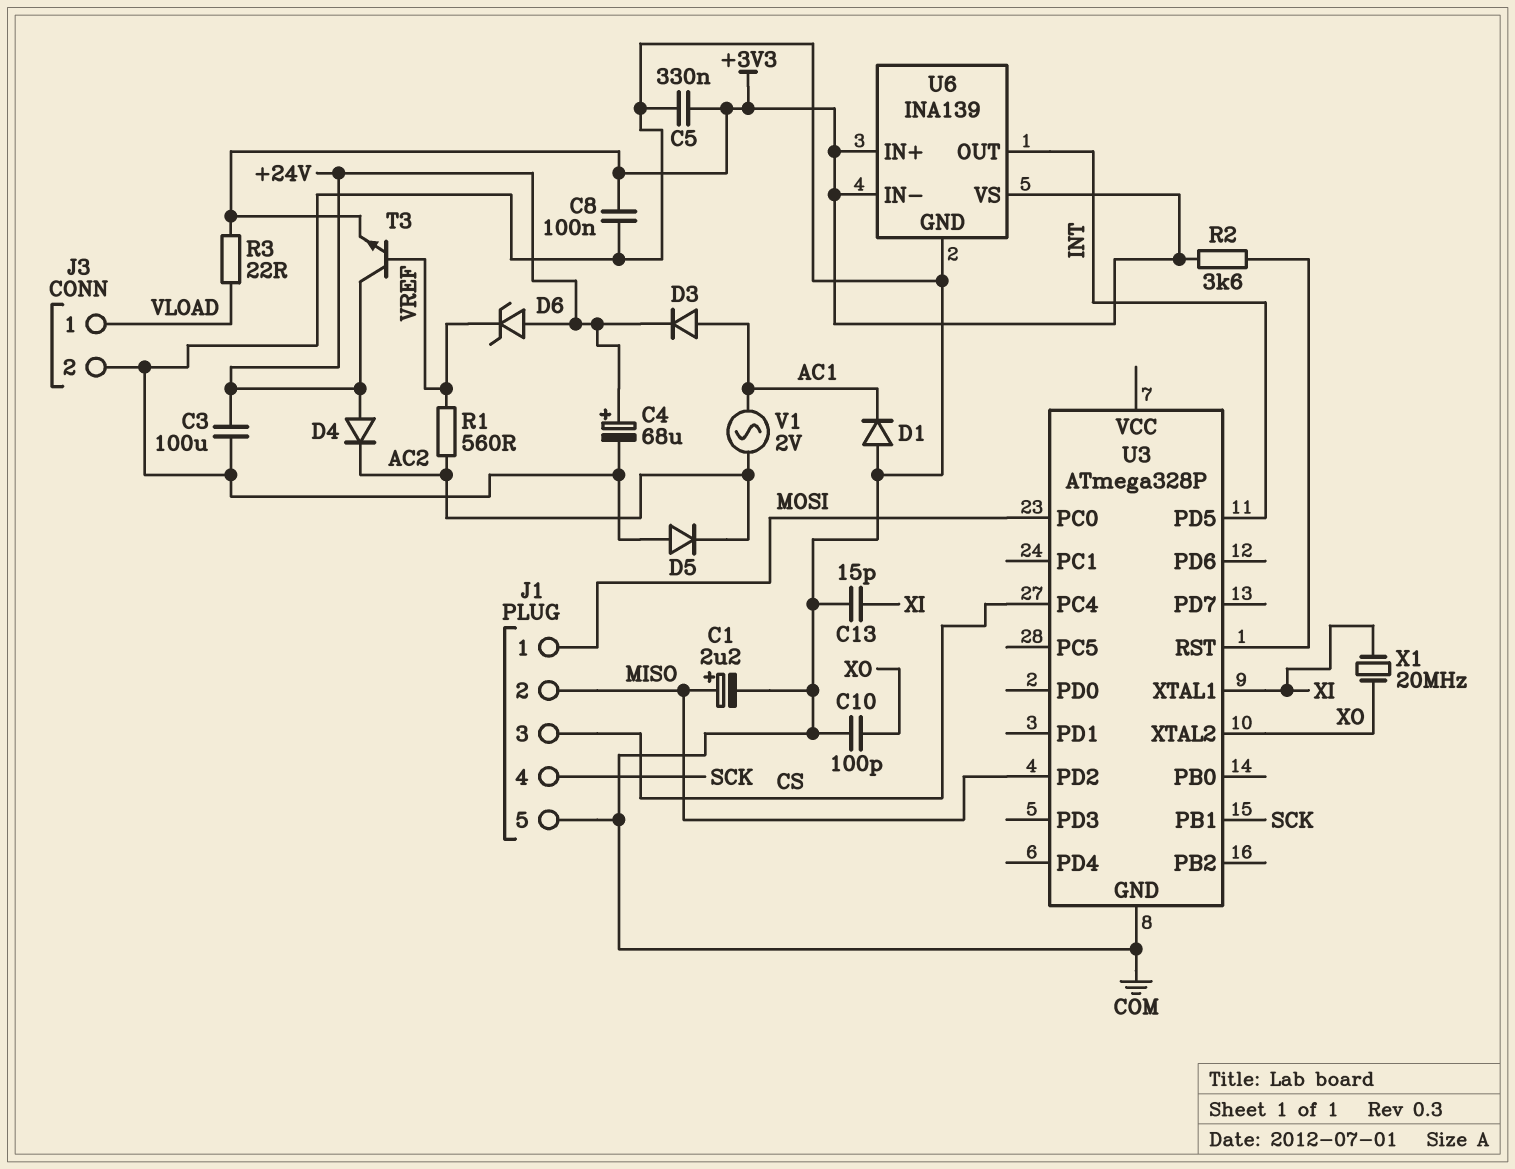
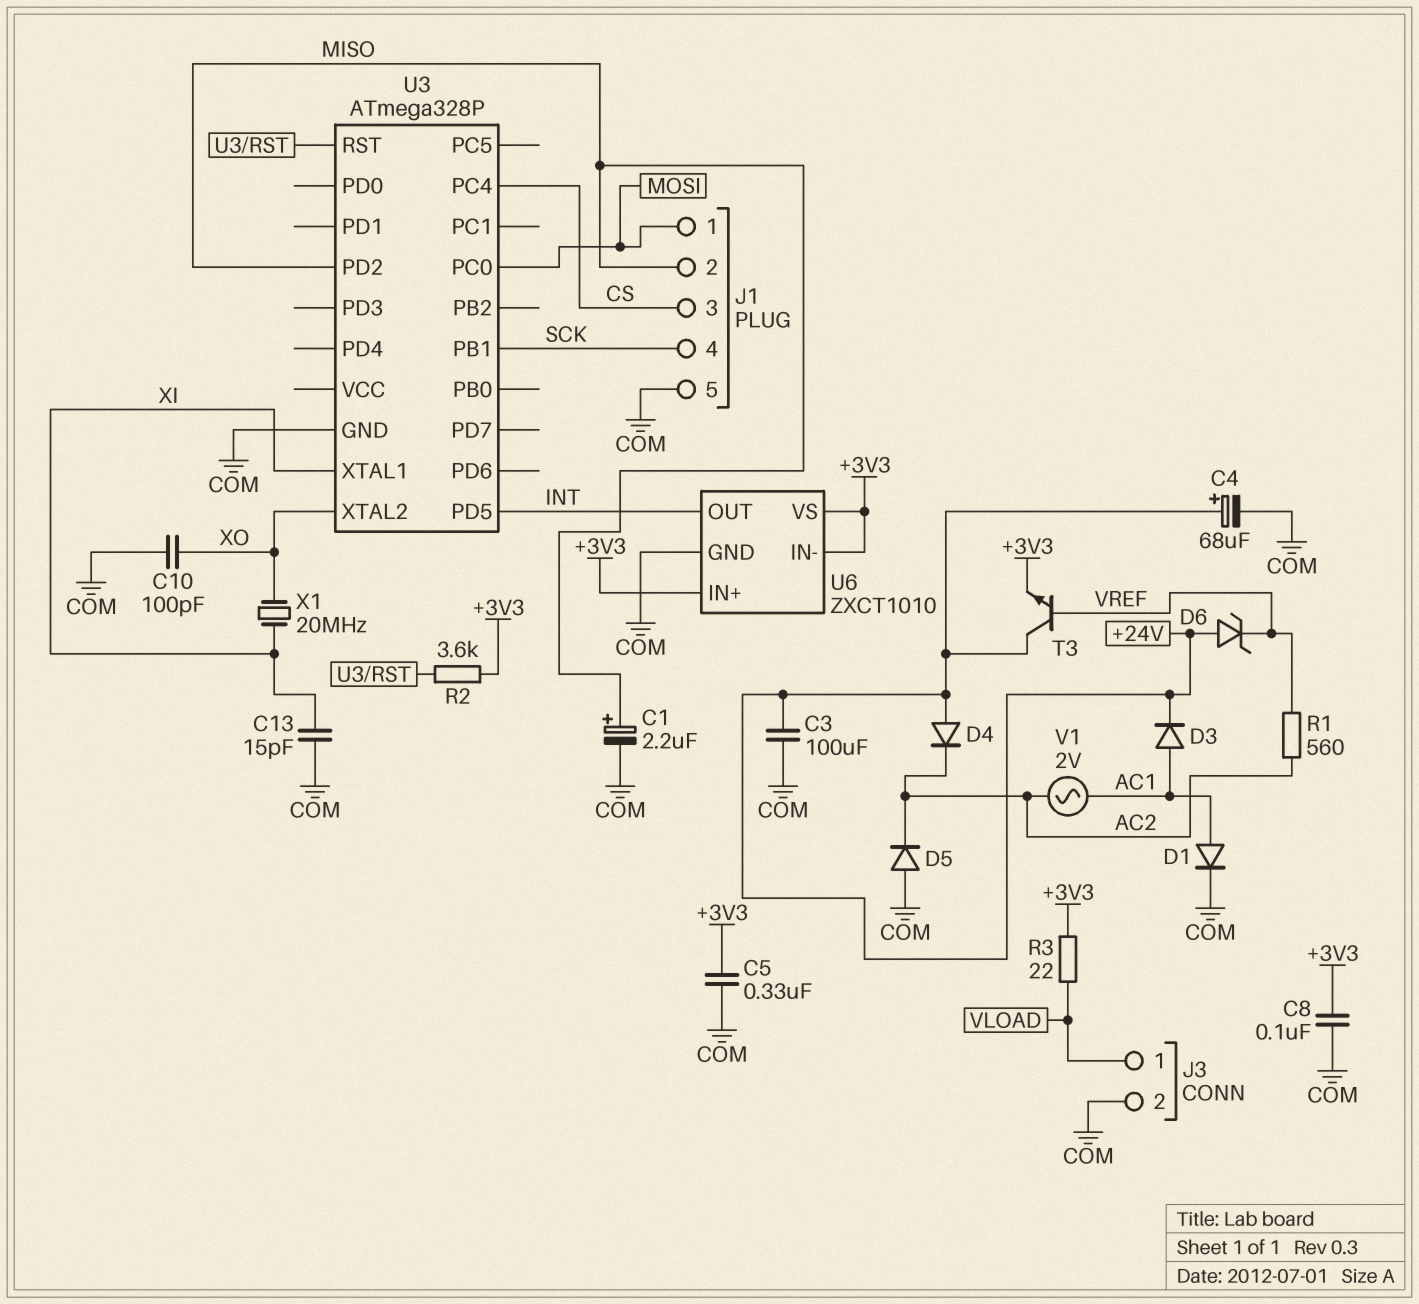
D1: diode (A COM, K AC1) -> diode (A AC1, K COM)
U6: INA139 -> ZXCT1010

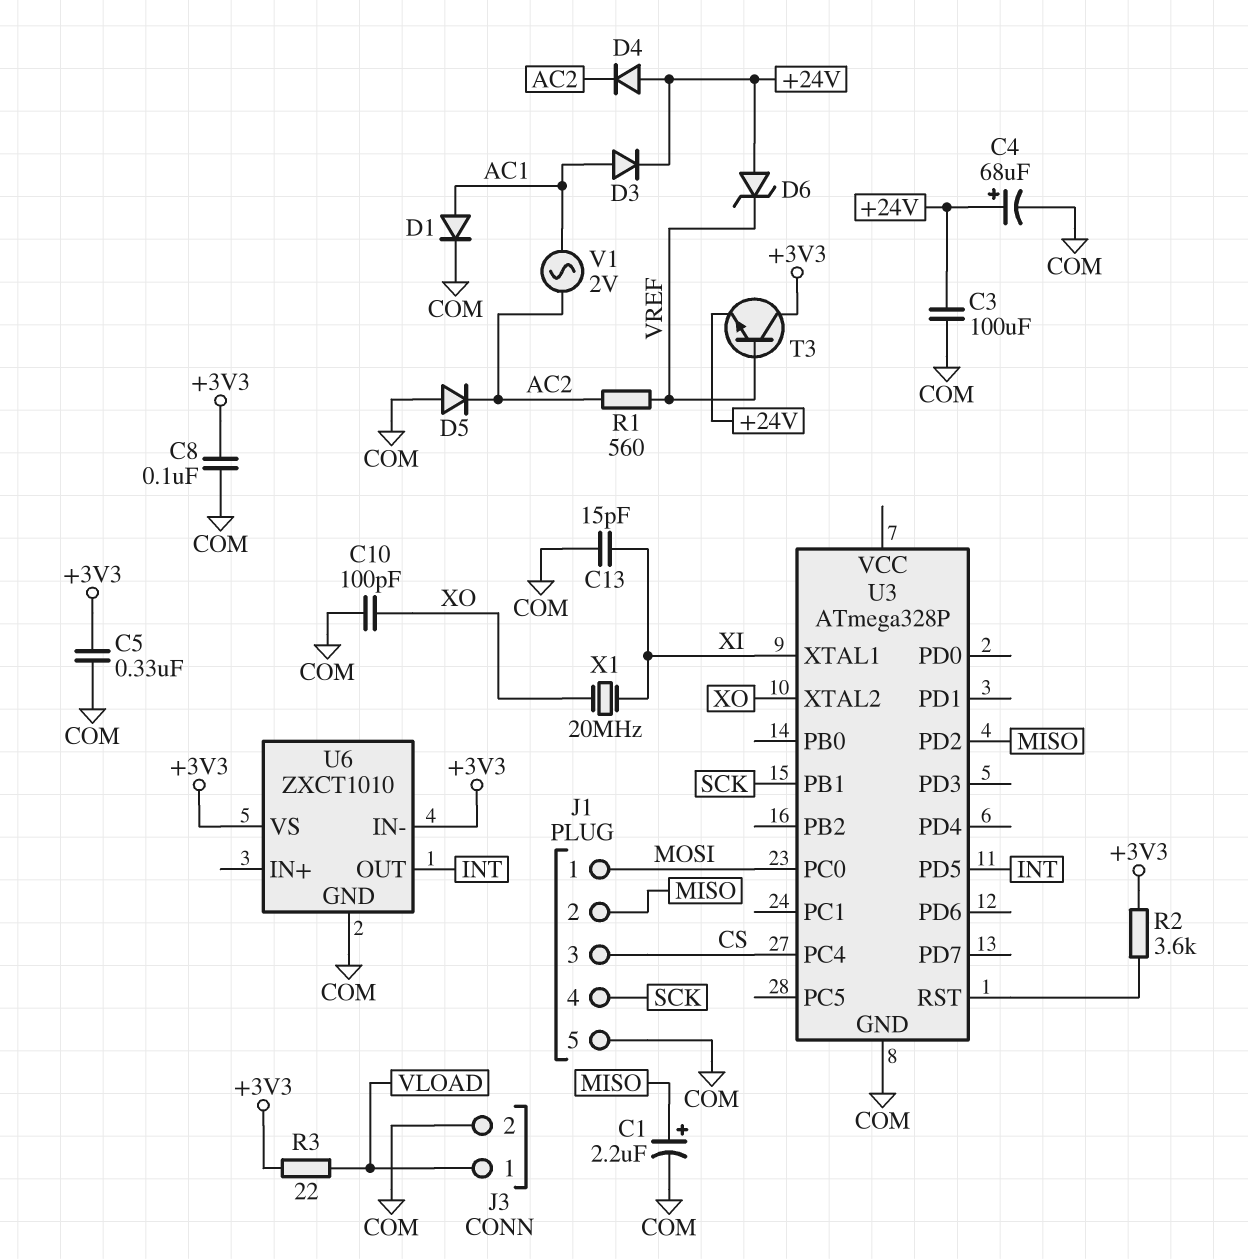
T3: NPN (B VREF, C +24V, E +3V3) -> NPN (B VREF, C +3V3, E +24V)
U6 pin IN+: +3V3 -> none

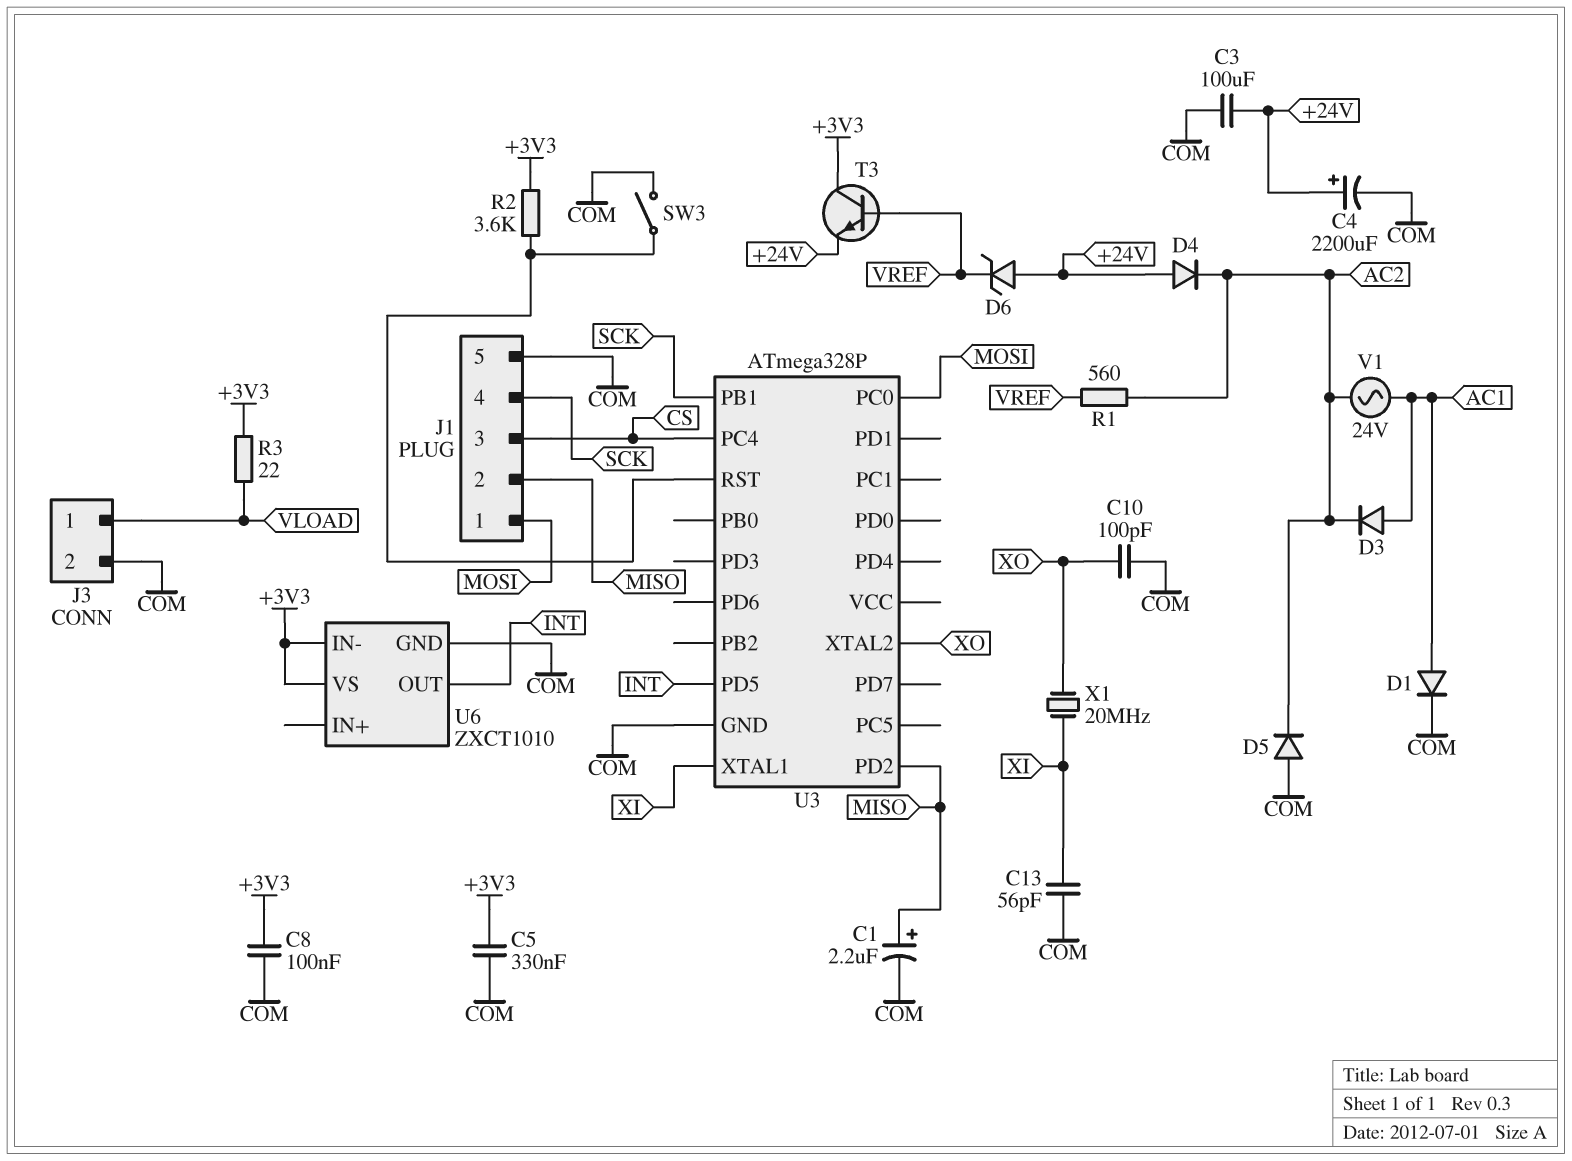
C4: 68uF (plus +24V, minus COM) -> 2200uF (plus +24V, minus COM)
C13: 15pF (COM, XI) -> 56pF (COM, XI)
D3: diode (A AC1, K +24V) -> diode (A AC1, K AC2)
SW3: none -> switch (COM, U3/RST)
V1: AC 2V (AC1, AC2) -> AC 24V (AC1, AC2)

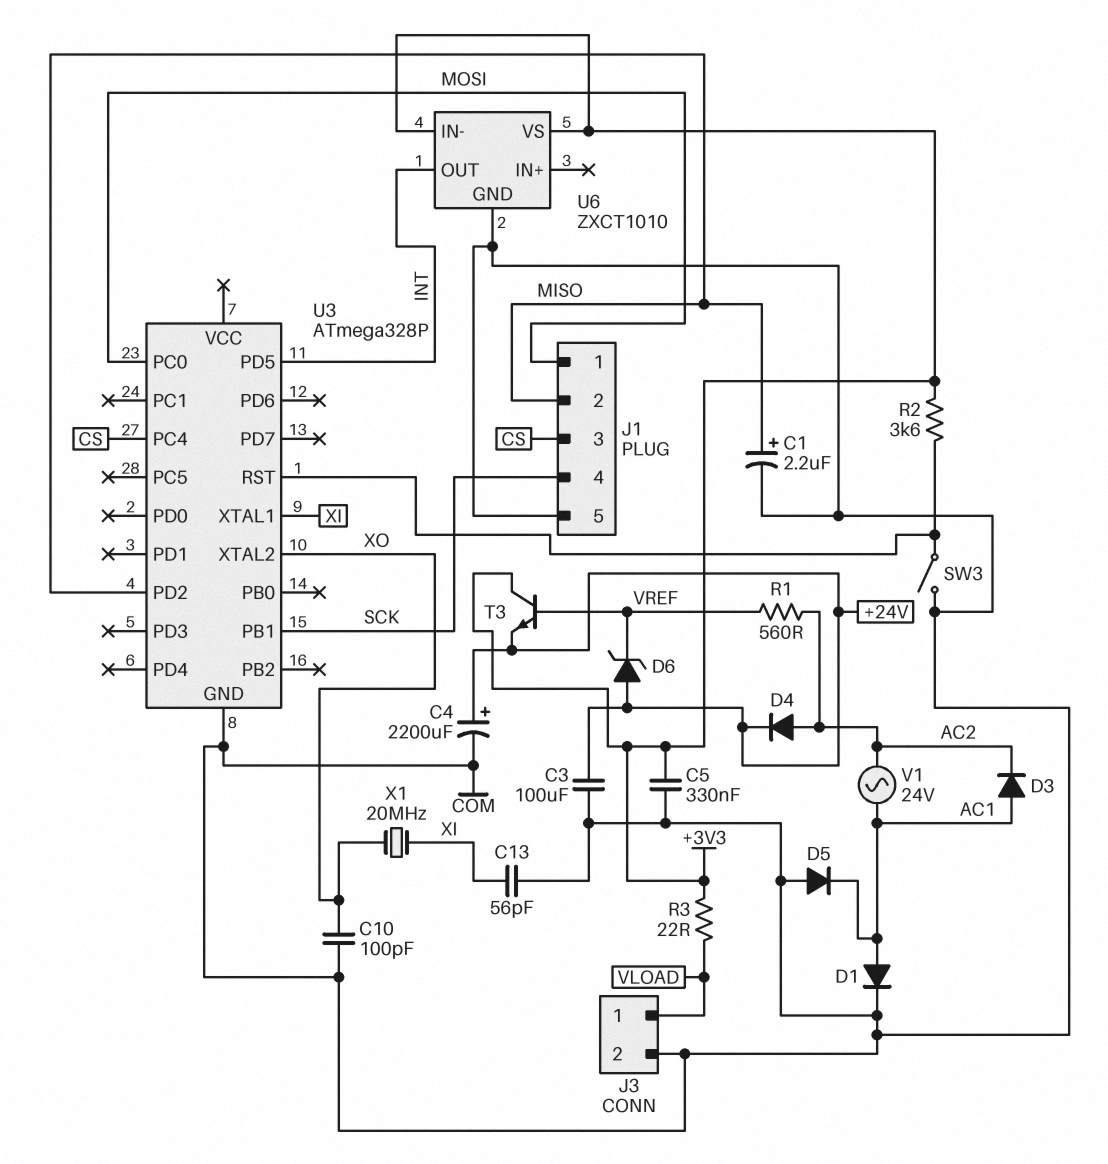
C8: 100nF (+3V3, COM) -> none
D4: diode (A +24V, K AC2) -> diode (A AC2, K +24V)
D5: diode (A COM, K AC2) -> diode (A COM, K AC1)

